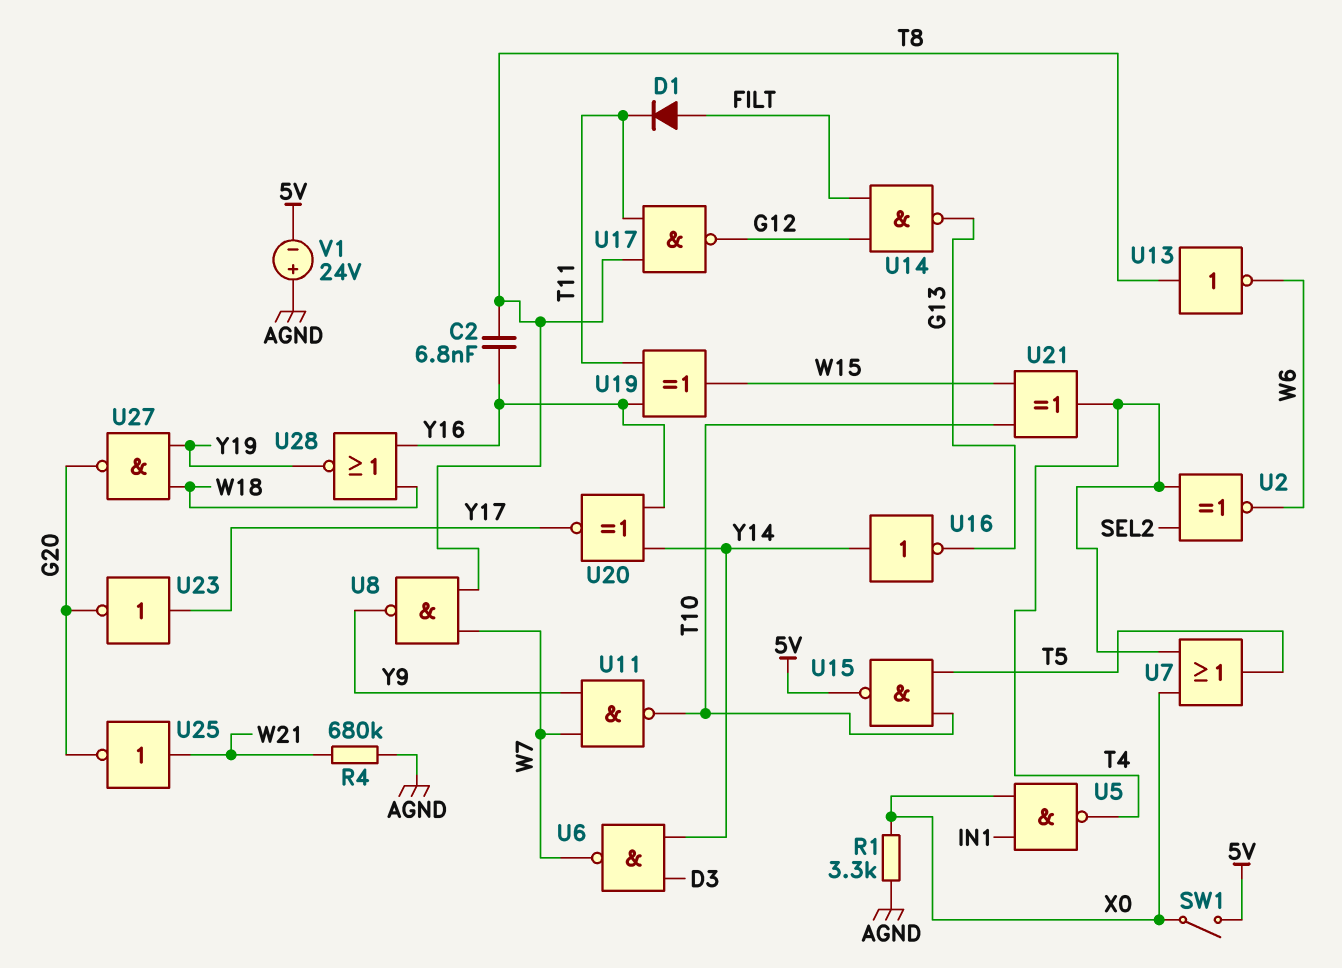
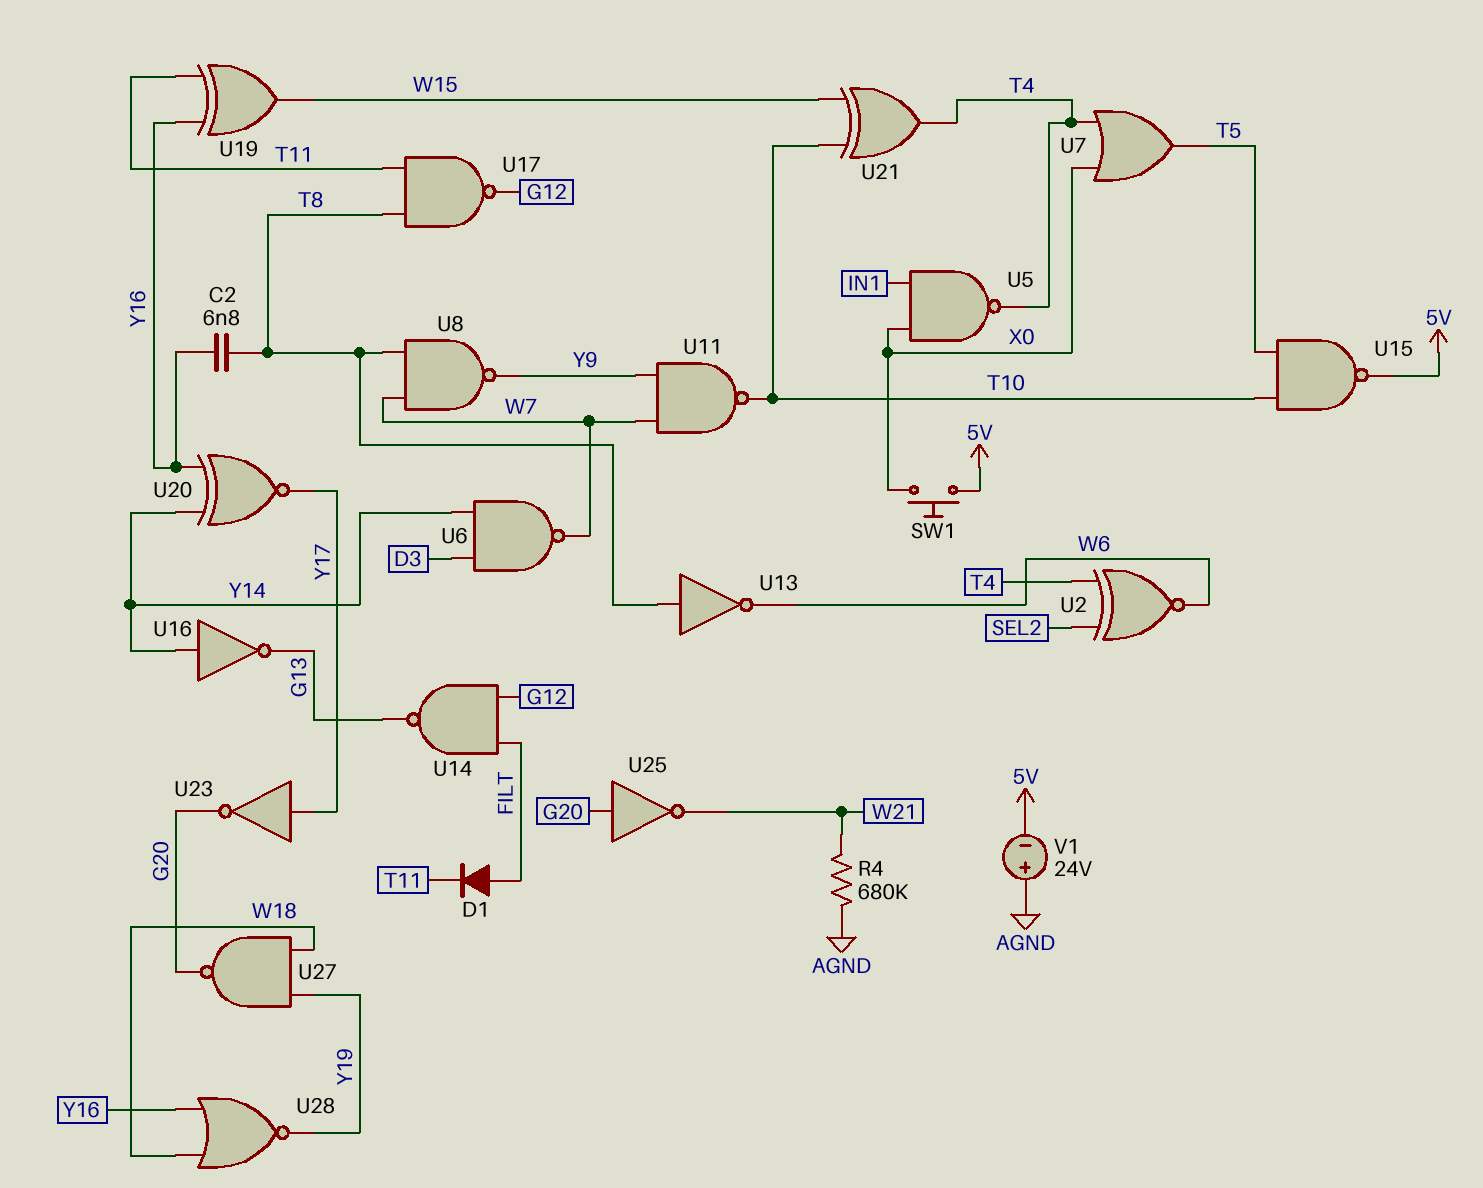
R1: 3.3k (AGND, X0) -> none
SW1: switch (5V, X0) -> button (5V, X0)
U25: NOT (in W21, out G20) -> NOT (in G20, out W21)

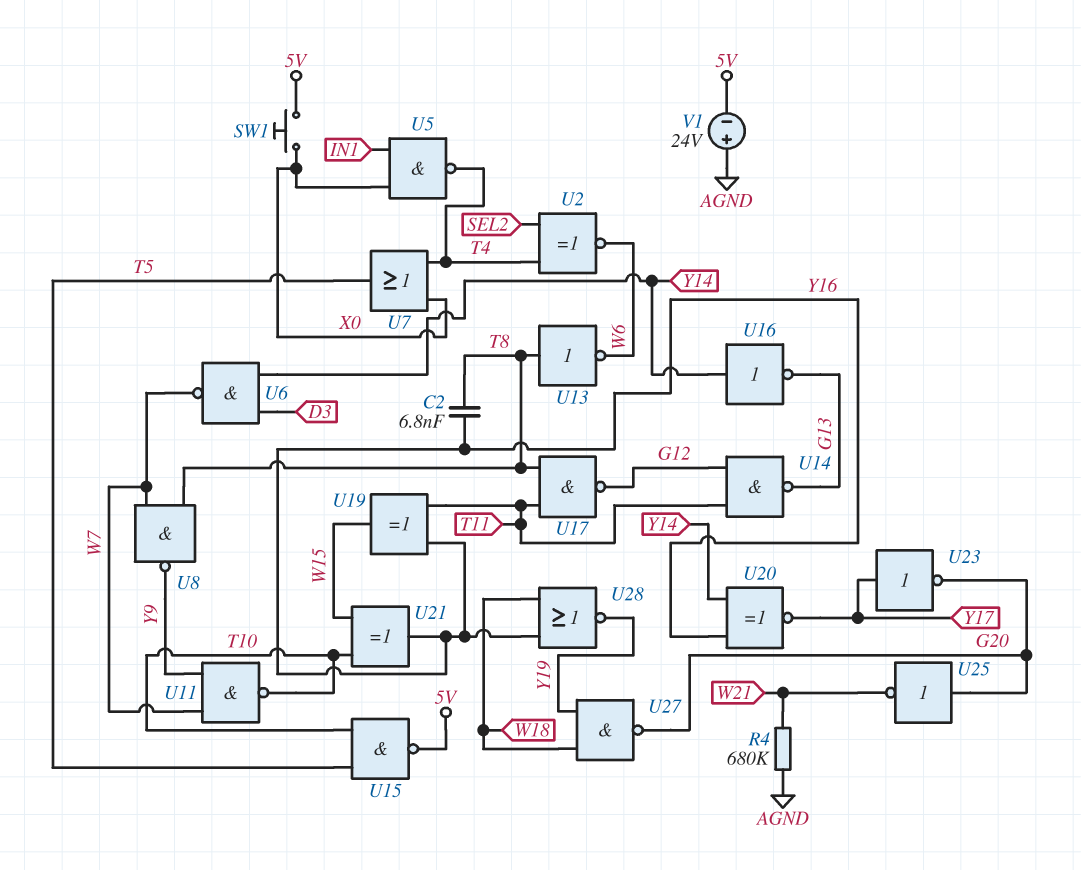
D1: diode (A FILT, K T11) -> none
U14: NAND (in FILT, in G12, out G13) -> NAND (in G12, in T11, out G13)
U21: XOR (in T10, in W15, out T4) -> XOR (in T10, in W15, out Y16)

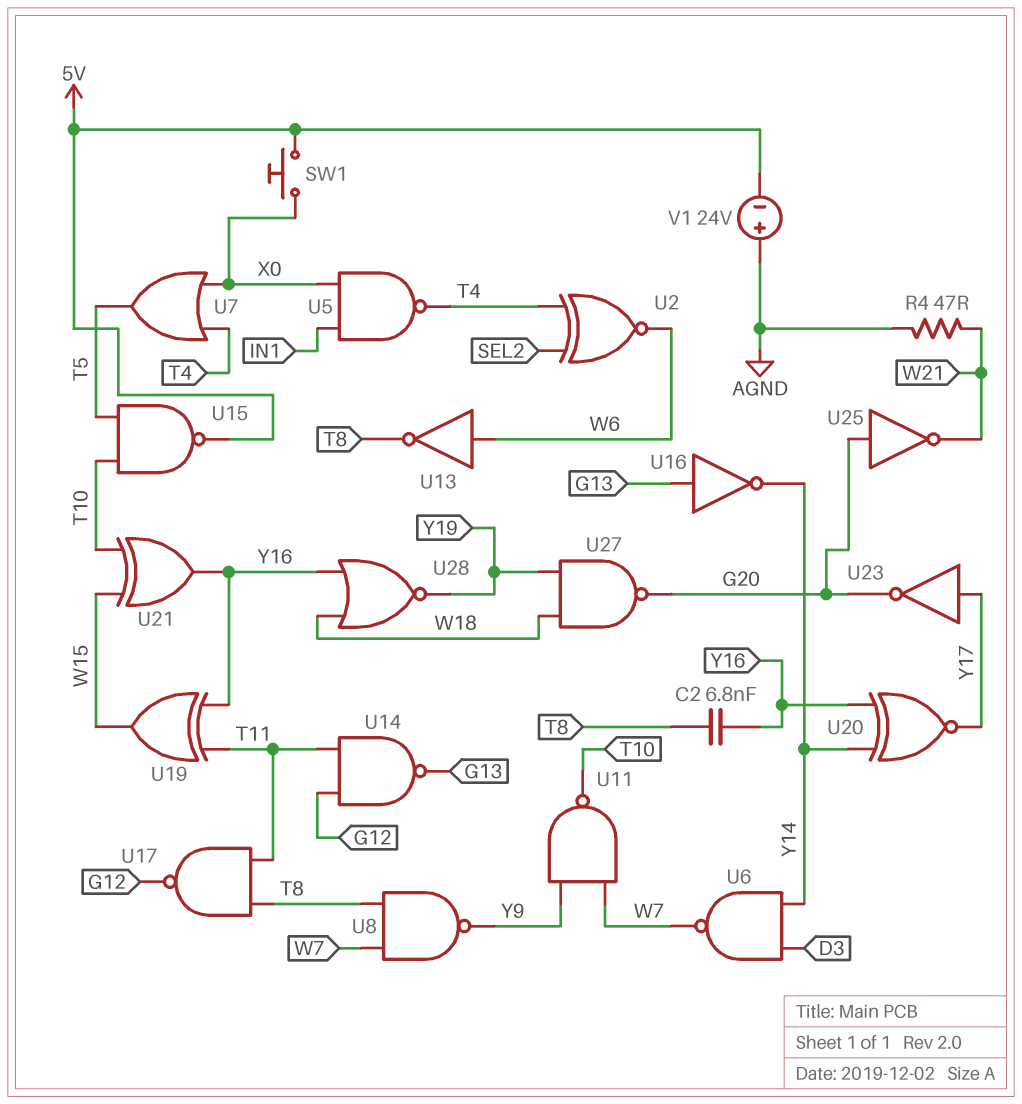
R4: 680k (AGND, W21) -> 47 (AGND, W21)
U13: NOT (in T8, out W6) -> NOT (in W6, out T8)
U16: NOT (in Y14, out G13) -> NOT (in G13, out Y14)

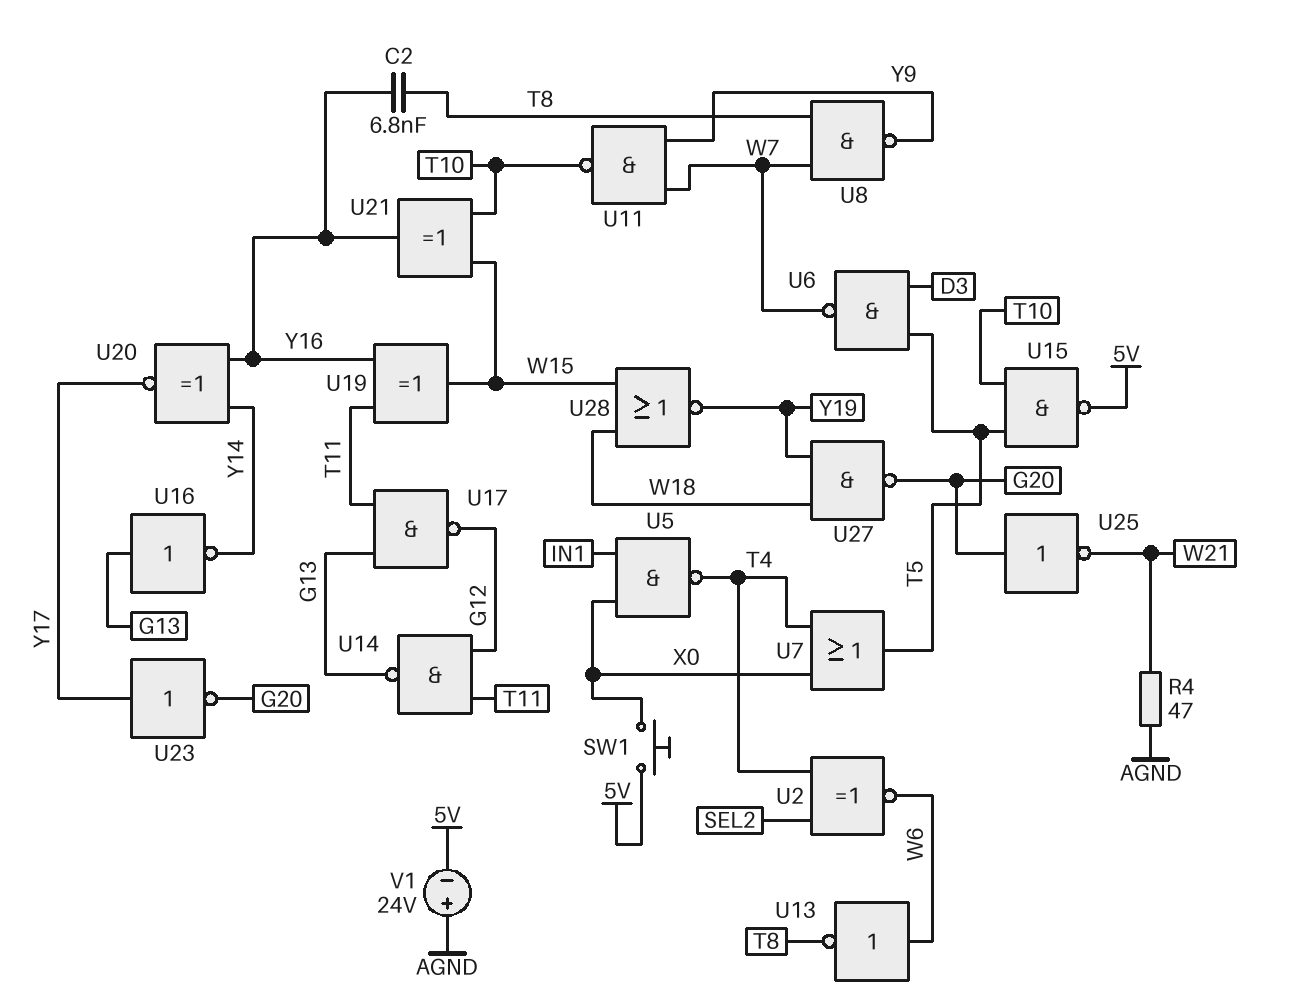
U6: NAND (in D3, in Y14, out W7) -> NAND (in D3, in T5, out W7)
U17: NAND (in T8, in T11, out G12) -> NAND (in G13, in T11, out G12)
U28: NOR (in W18, in Y16, out Y19) -> NOR (in W15, in W18, out Y19)

